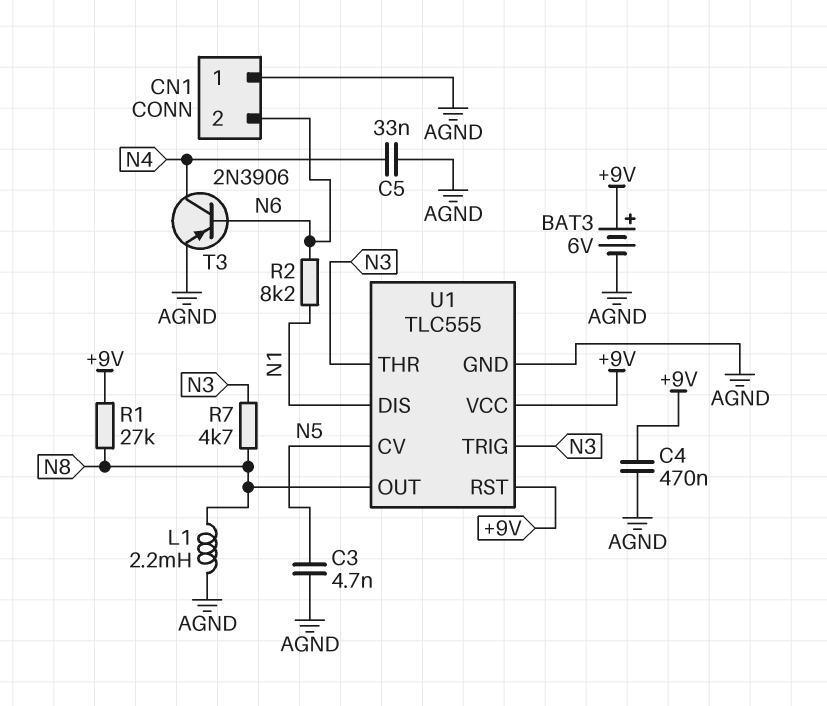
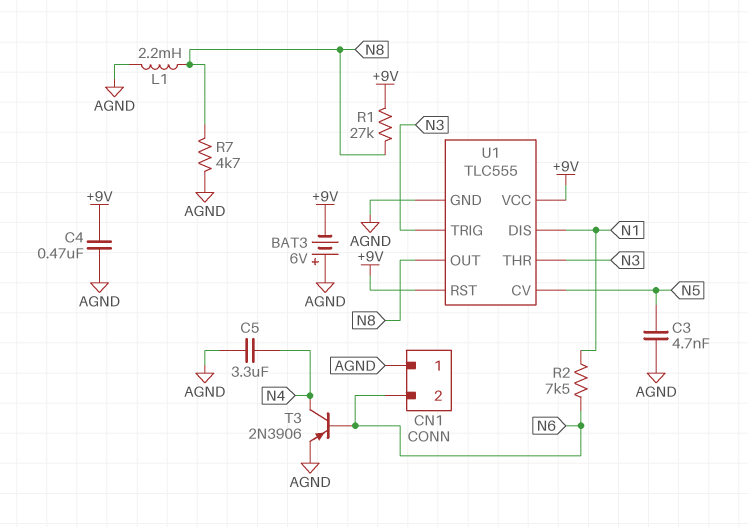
BAT3: 6V (plus +9V, minus AGND) -> 6V (plus AGND, minus +9V)
C5: 33nF (AGND, N4) -> 3.3uF (AGND, N4)
R2: 8.2k (N1, N6) -> 7.5k (N1, N6)
R7: 4.7k (N3, N8) -> 4.7k (AGND, N8)

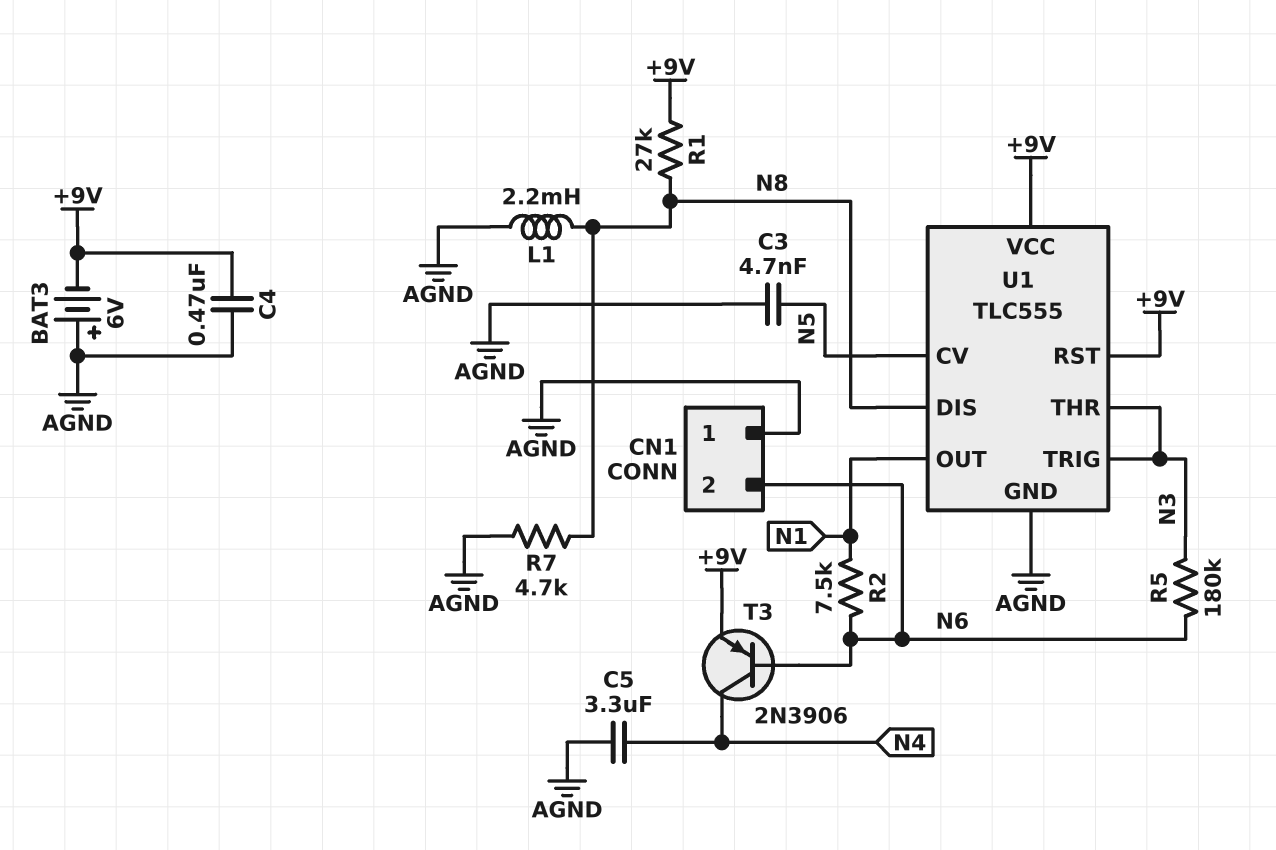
R5: none -> 180k (N3, N6)
T3: PNP 2N3906 (B N6, C N4, E AGND) -> PNP 2N3906 (B N6, C N4, E +9V)
U1 pin DIS: N1 -> N8
U1 pin OUT: N8 -> N1

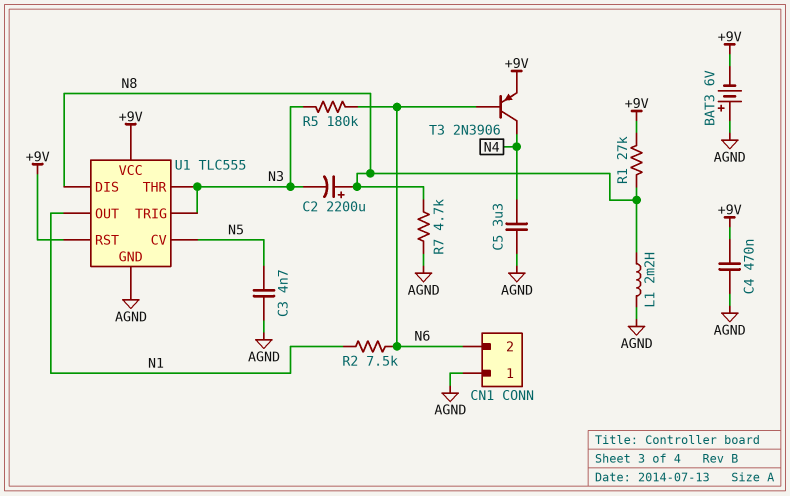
C2: none -> 2200uF (plus N8, minus N3)

